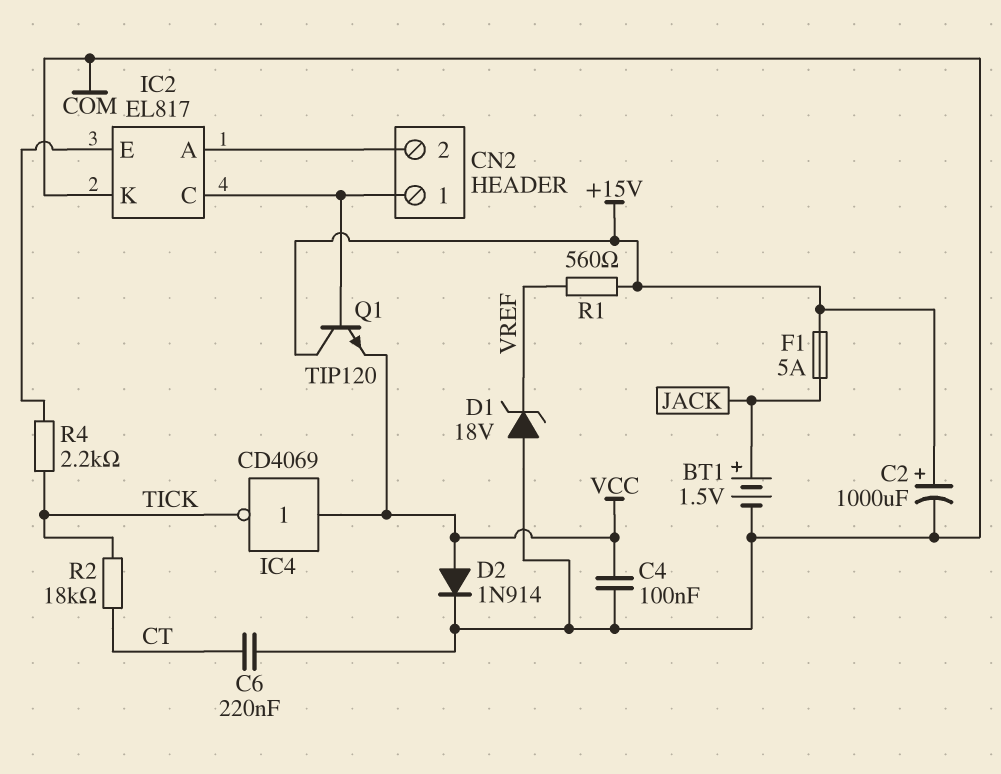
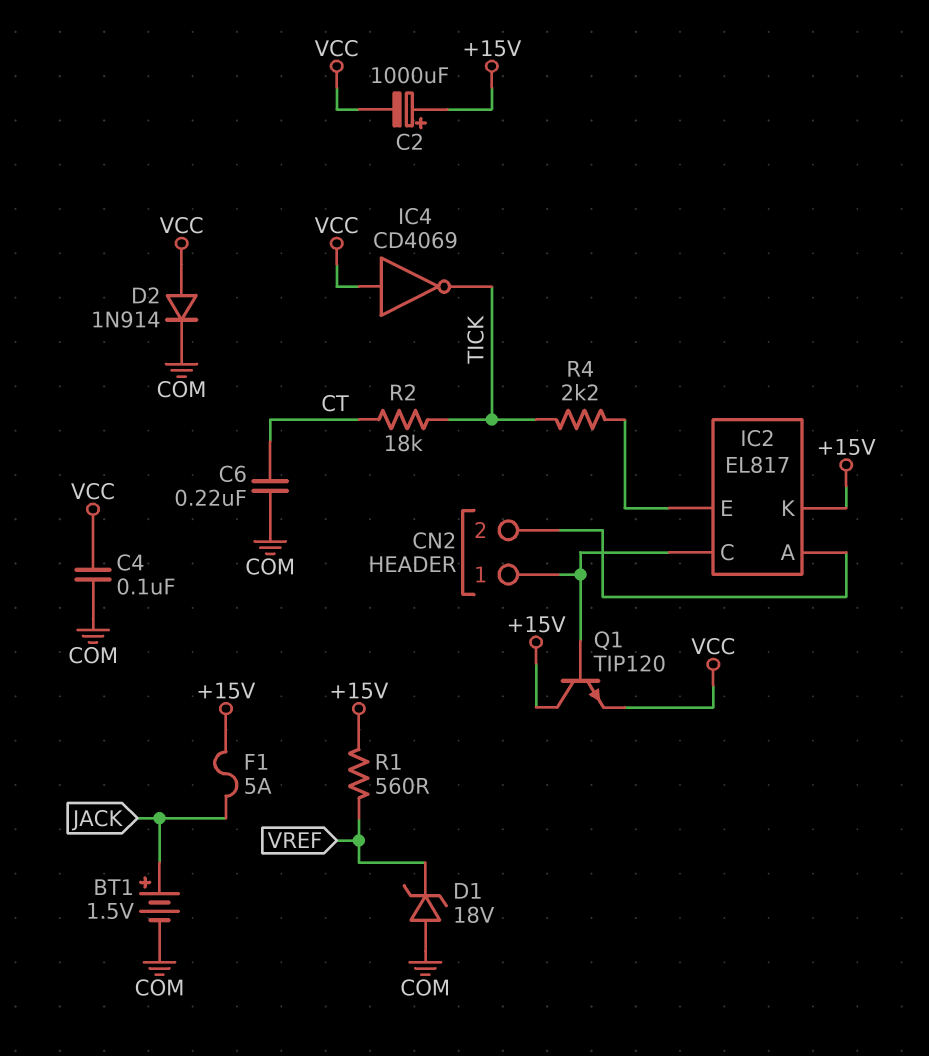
C2: 1000uF (plus +15V, minus COM) -> 1000uF (plus +15V, minus VCC)
IC2 pin K: COM -> +15V

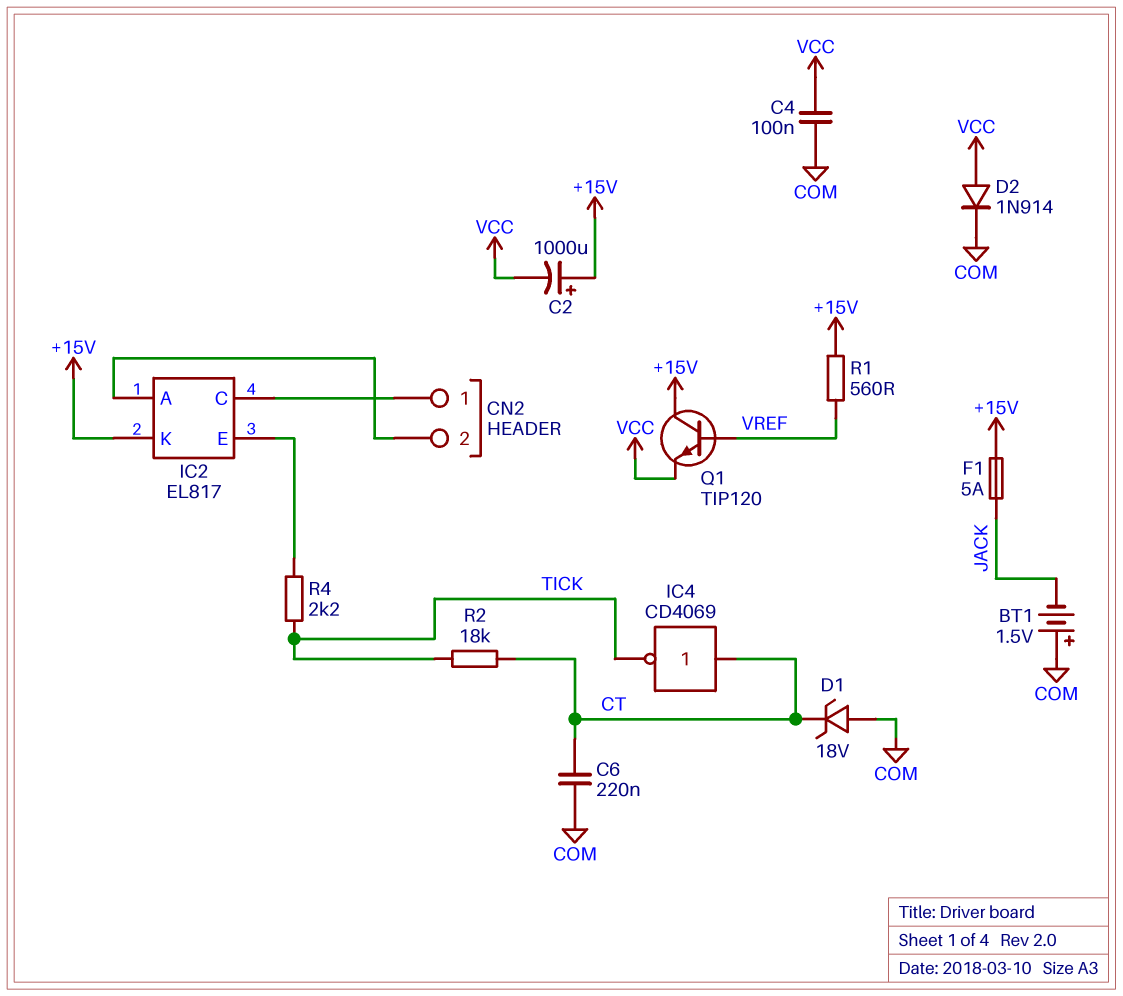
BT1: 1.5V (plus JACK, minus COM) -> 1.5V (plus COM, minus JACK)
D1: zener 18V (A COM, K VREF) -> zener 18V (A COM, K CT)
IC4: NOT CD4069 (in VCC, out TICK) -> NOT CD4069 (in CT, out TICK)
Q1: NPN TIP120 (B CN2/1, C +15V, E VCC) -> NPN TIP120 (B VREF, C +15V, E VCC)

